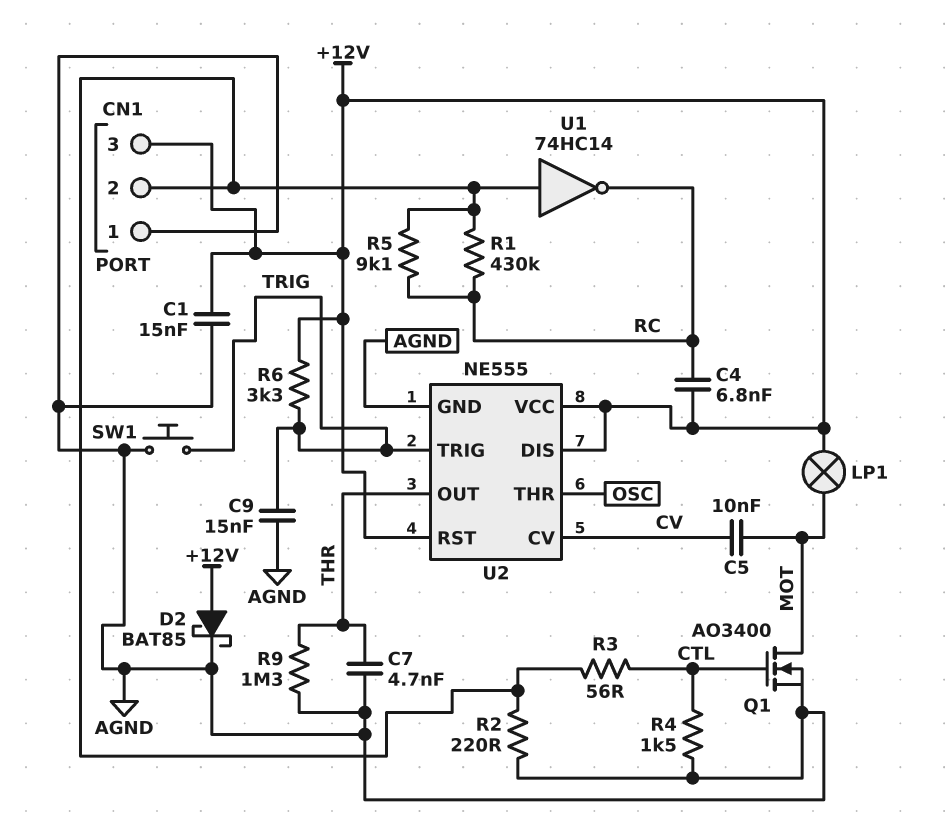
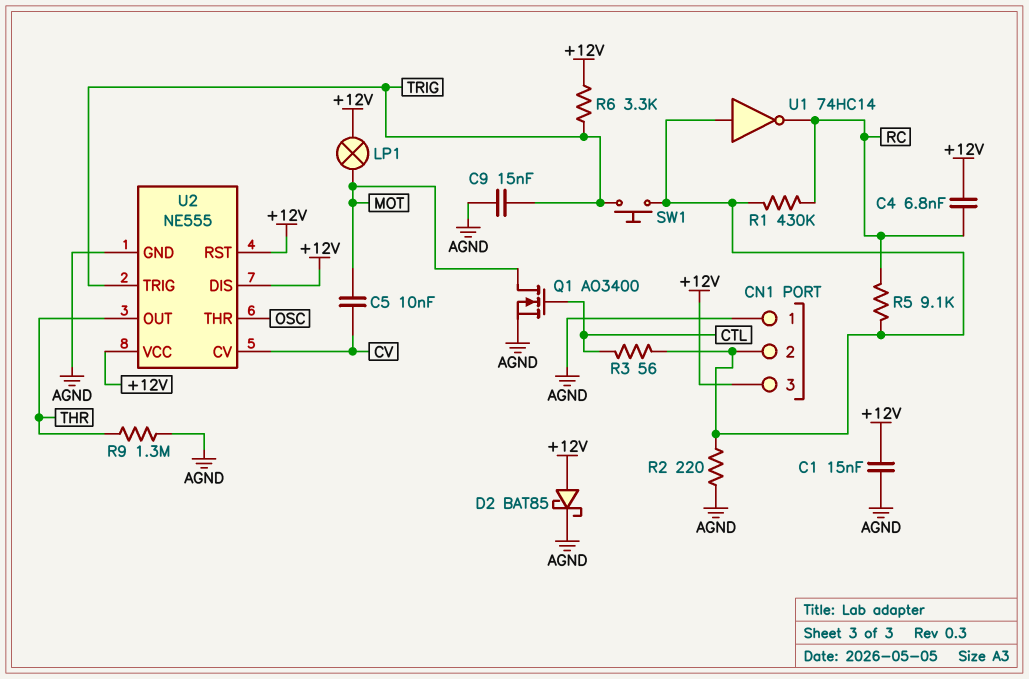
C7: 4.7nF (AGND, THR) -> none
R4: 1.5k (AGND, CTL) -> none
SW1: button (AGND, TRIG) -> button (CN1/2, TRIG)

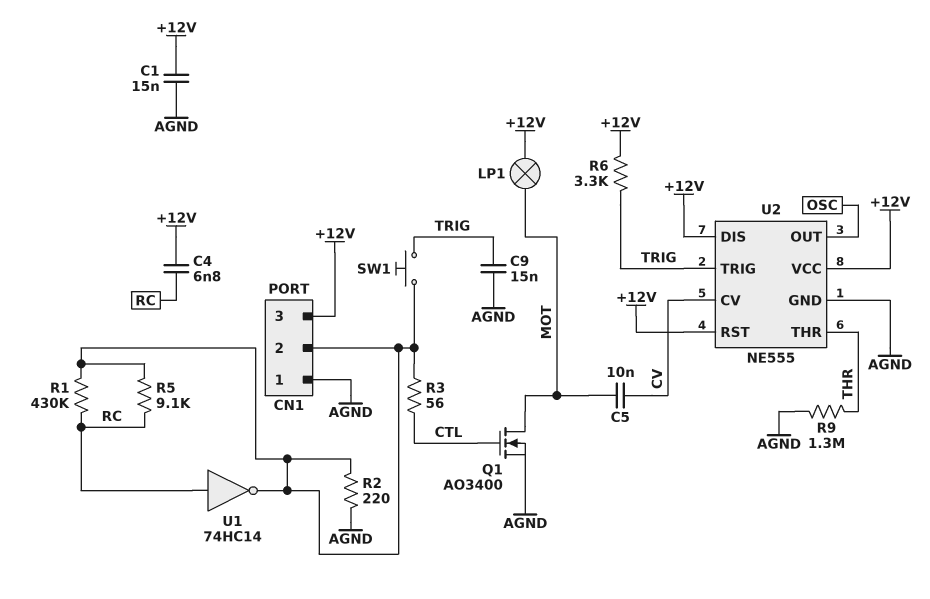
D2: schottky BAT85 (A +12V, K AGND) -> none
U1: NOT 74HC14 (in CN1/2, out RC) -> NOT 74HC14 (in RC, out CN1/2)
U2 pin OUT: THR -> OSC
U2 pin THR: OSC -> THR

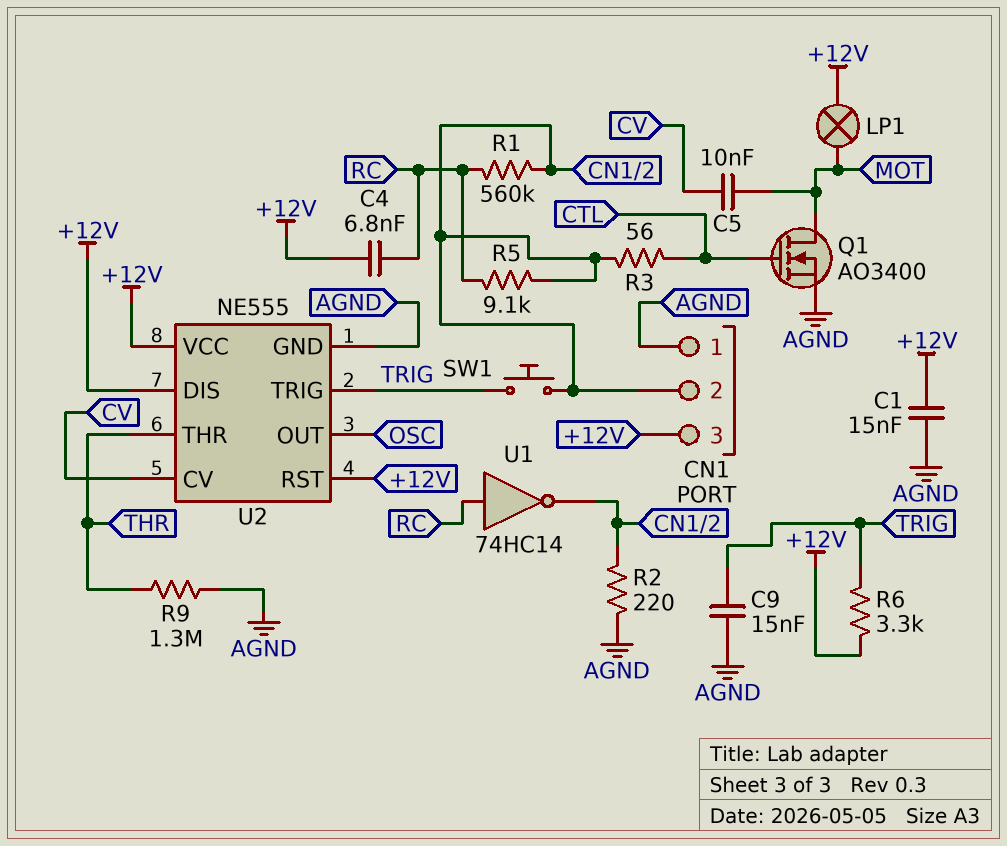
R1: 430k (CN1/2, RC) -> 560k (CN1/2, RC)

